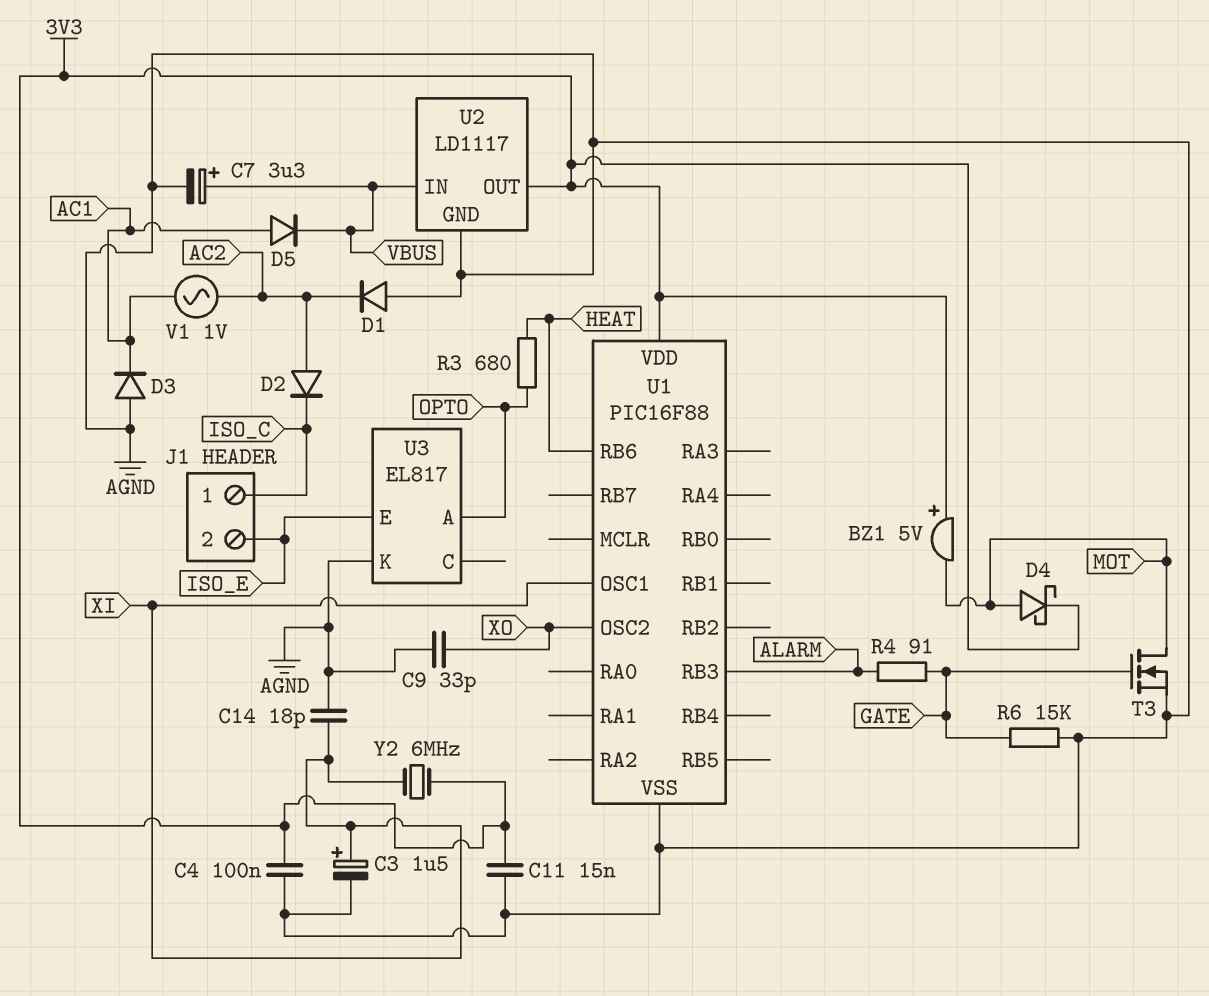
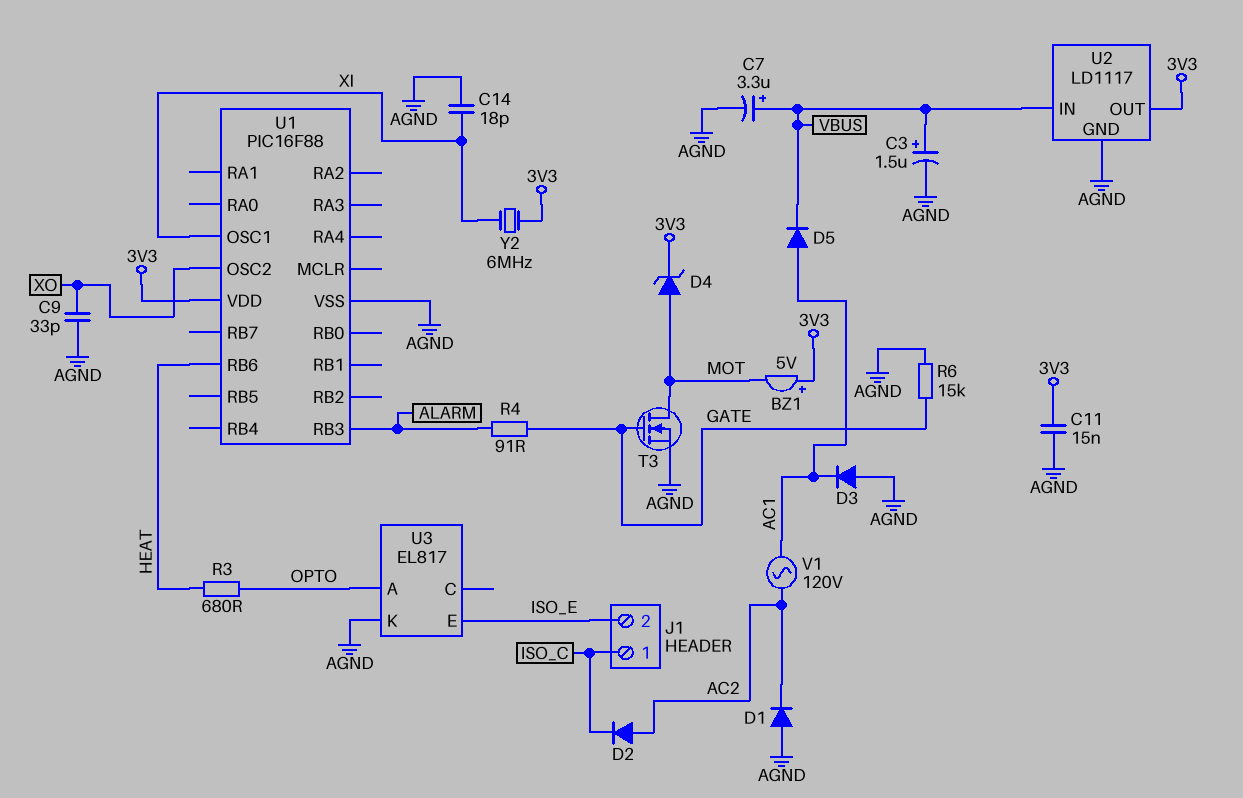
C3: 1.5uF (plus XI, minus AGND) -> 1.5uF (plus VBUS, minus AGND)
C4: 100nF (3V3, AGND) -> none
D4: schottky (A MOT, K 3V3) -> zener (A MOT, K 3V3)
V1: AC 1V (AC1, AC2) -> AC 120V (AC1, AC2)

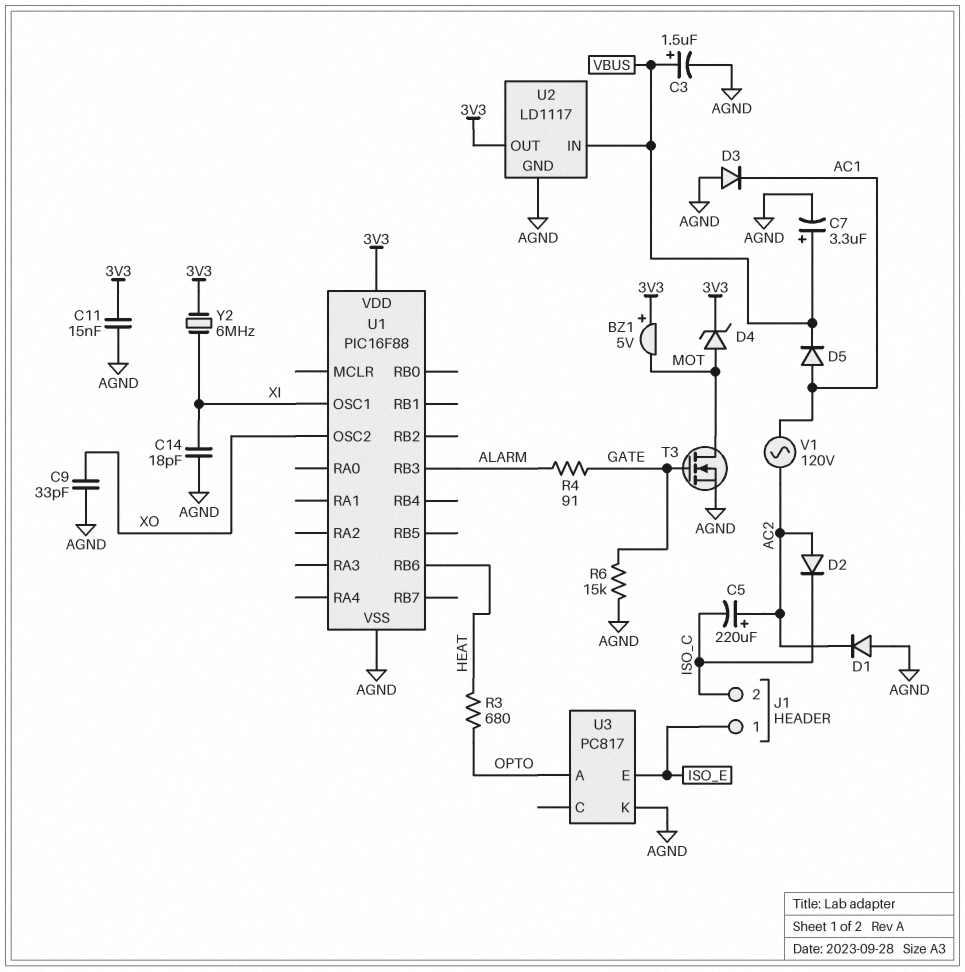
C5: none -> 220uF (plus AC2, minus ISO_C)
J1 pin 1: ISO_C -> ISO_E
J1 pin 2: ISO_E -> ISO_C
U3: EL817 -> PC817

